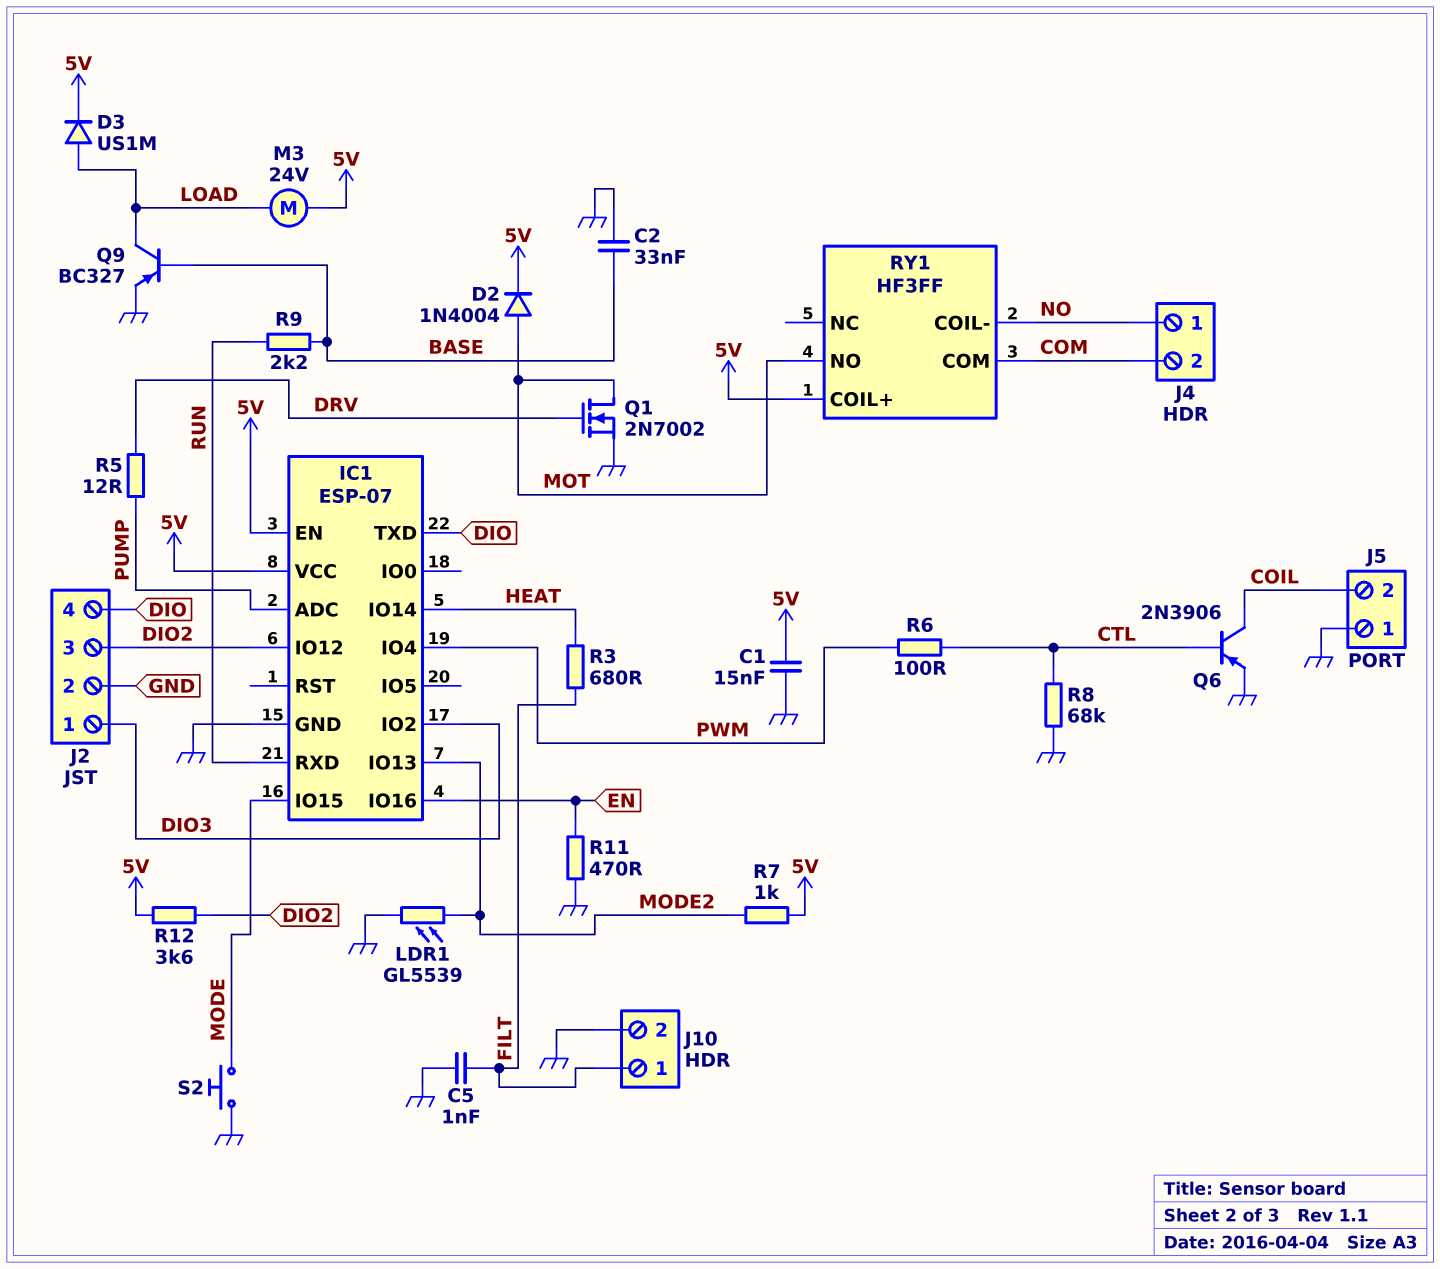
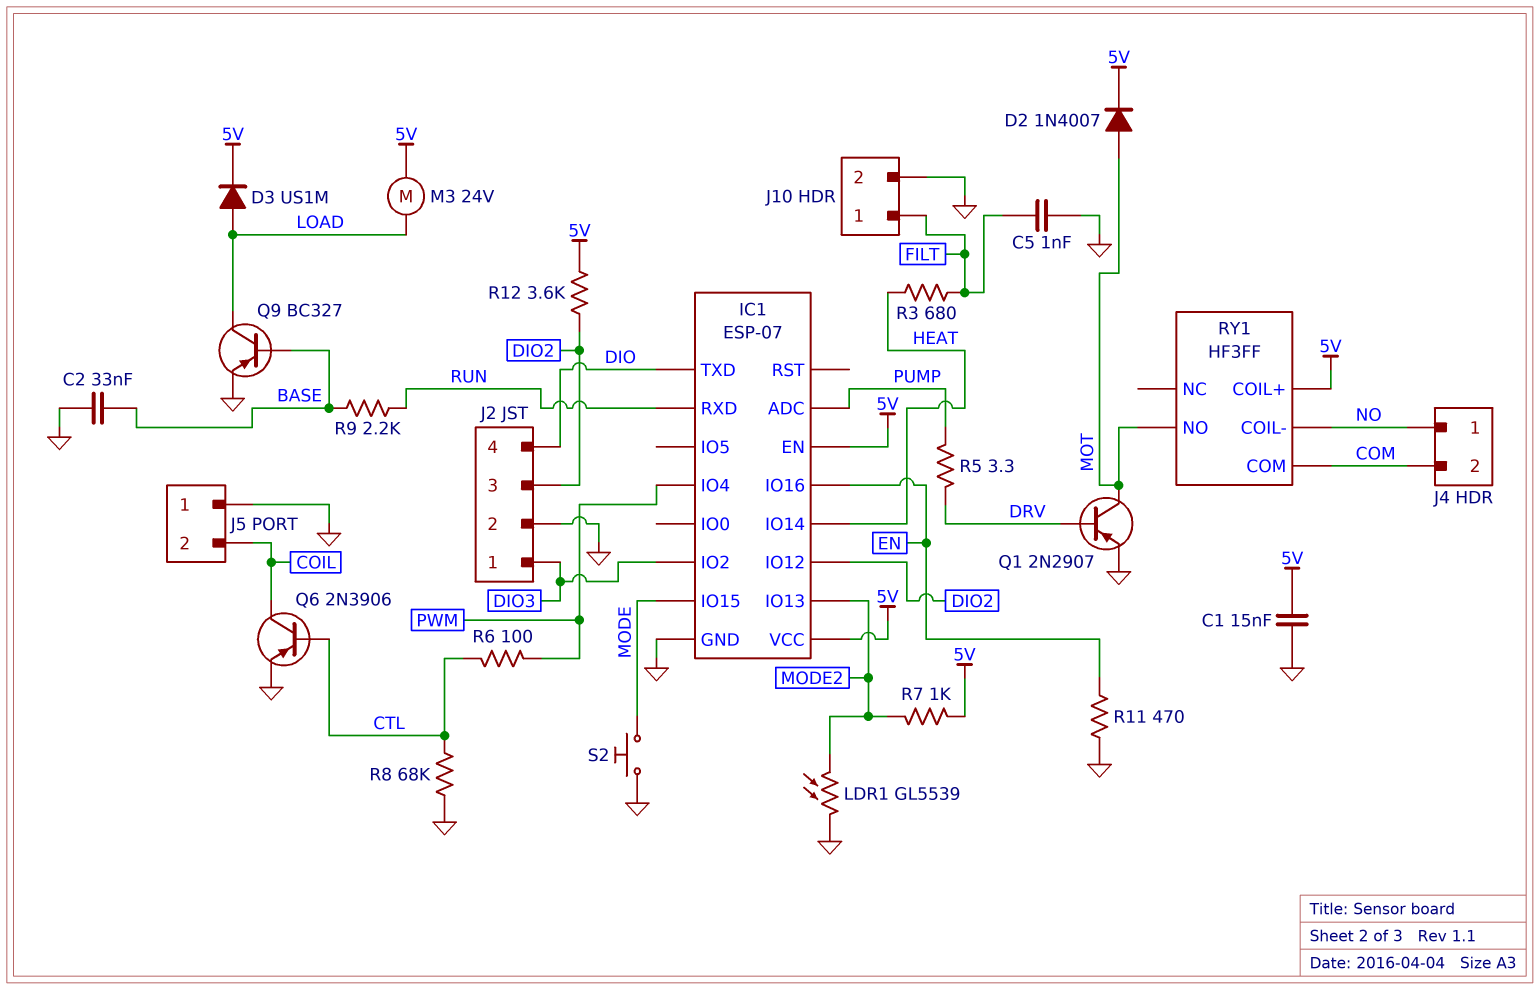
D2: diode 1N4004 (A MOT, K 5V) -> diode 1N4007 (A MOT, K 5V)
Q1: NMOS 2N7002 (G DRV, D MOT, S GND) -> PNP 2N2907 (B DRV, C MOT, E GND)
R5: 12 (DRV, PUMP) -> 3.3 (DRV, PUMP)

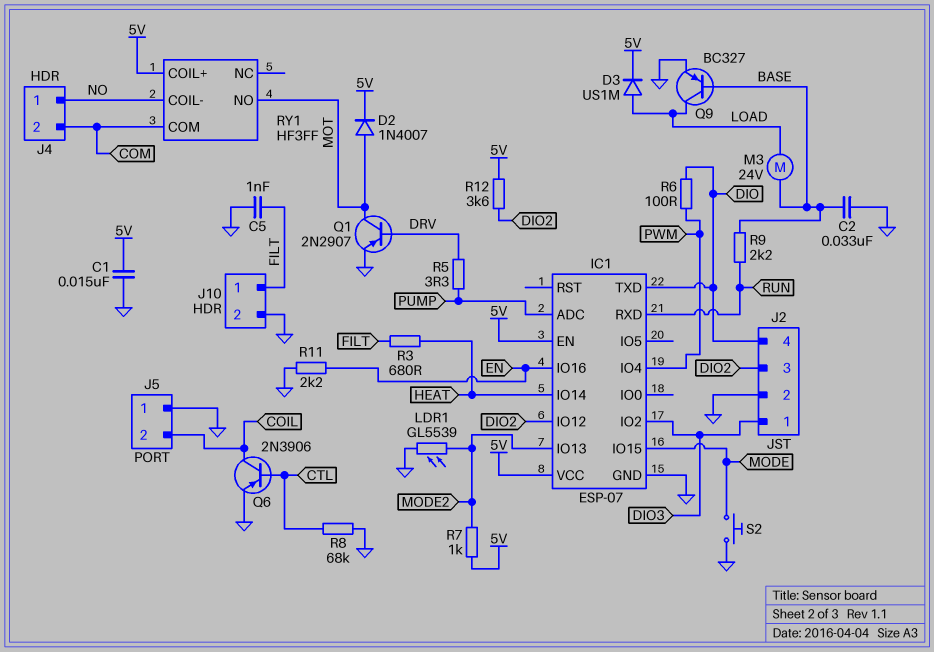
M3: motor 24V (5V, LOAD) -> motor 24V (BASE, LOAD)
R6: 100 (CTL, PWM) -> 100 (DIO, PWM)
R11: 470 (EN, GND) -> 2.2k (EN, GND)

